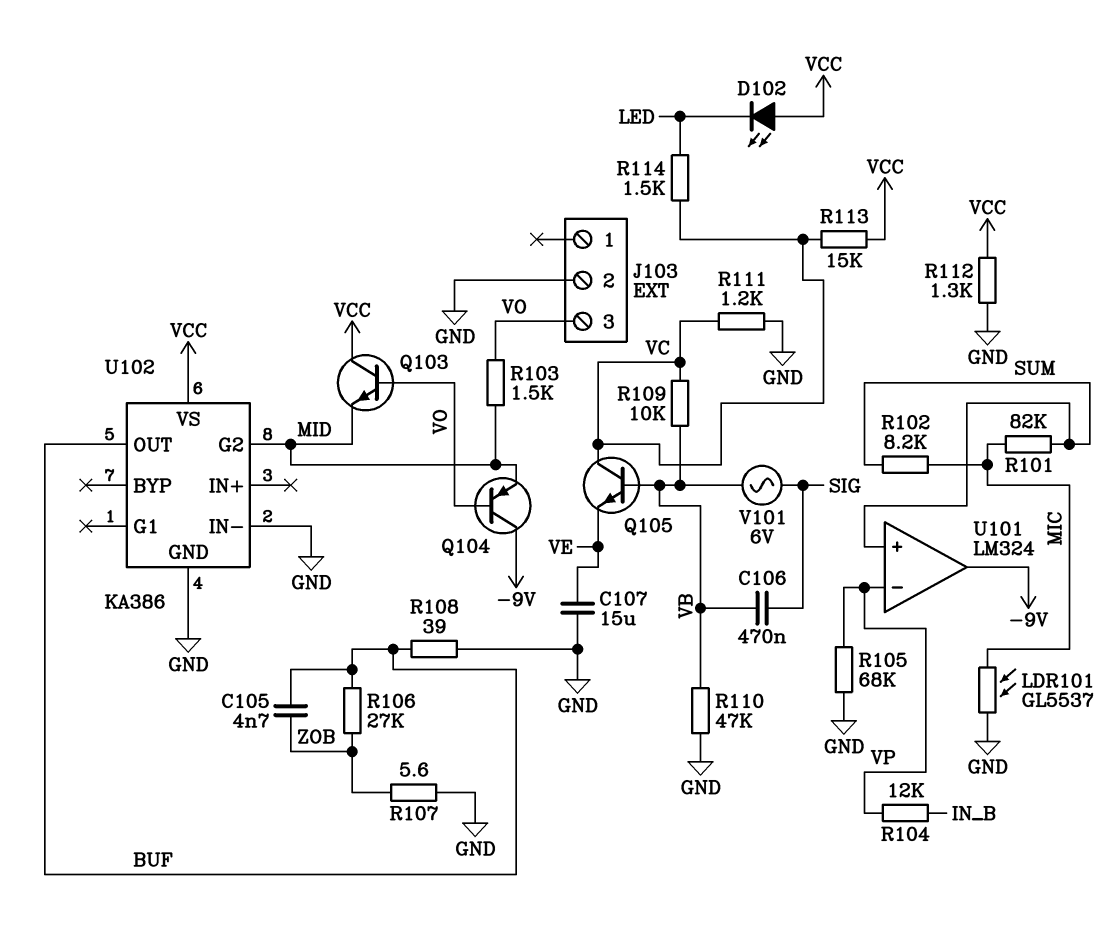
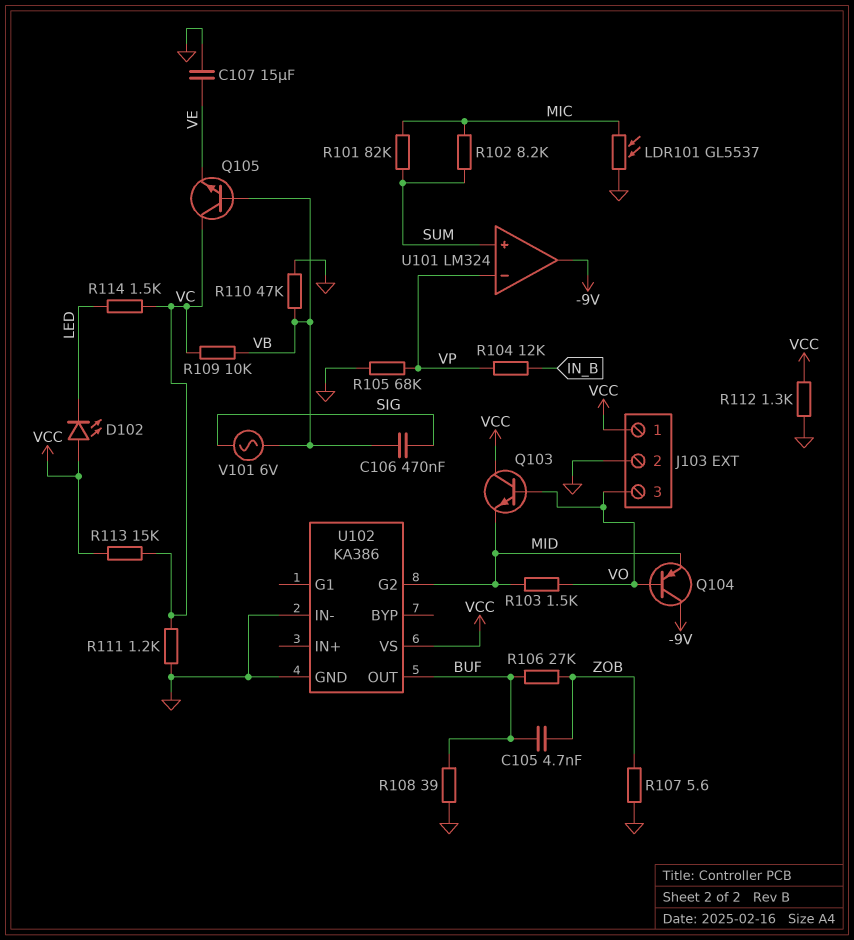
J103 pin 1: none -> VCC

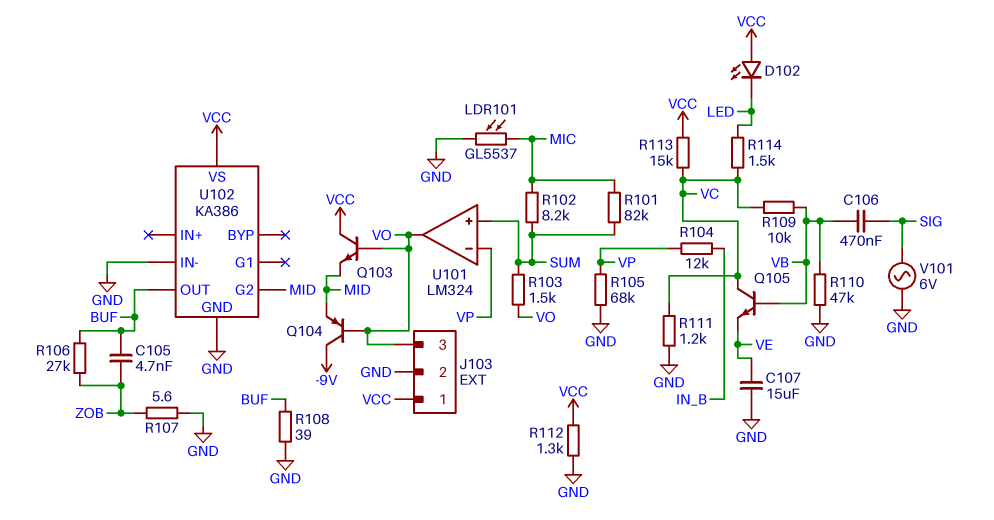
R103: 1.5k (MID, VO) -> 1.5k (SUM, VO)
U101 pin out: -9V -> VO
V101: AC 6V (SIG, VB) -> AC 6V (GND, SIG)

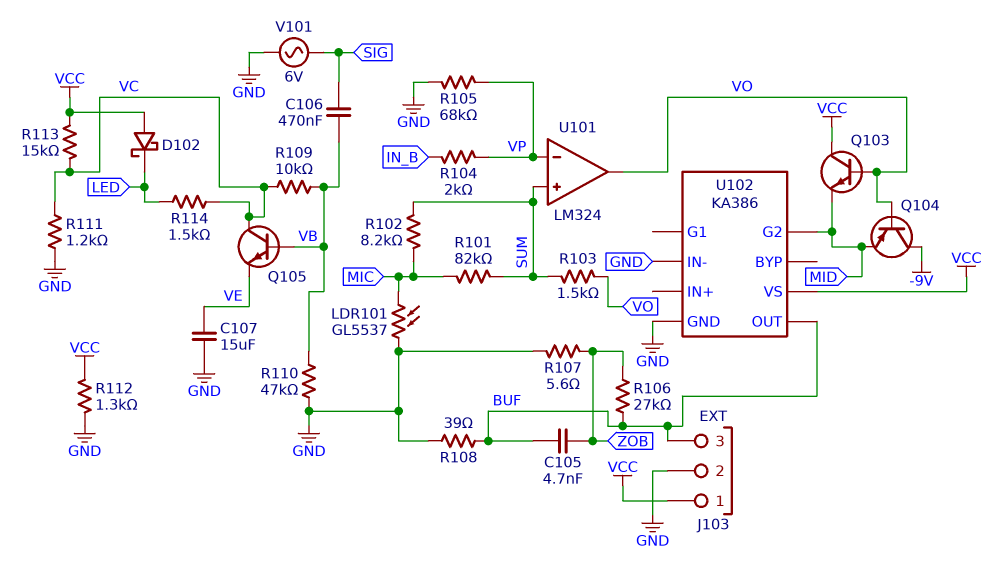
D102: LED (A VCC, K LED) -> schottky (A VCC, K LED)
J103 pin 3: VO -> BUF
R104: 12k (IN_B, VP) -> 2k (IN_B, VP)

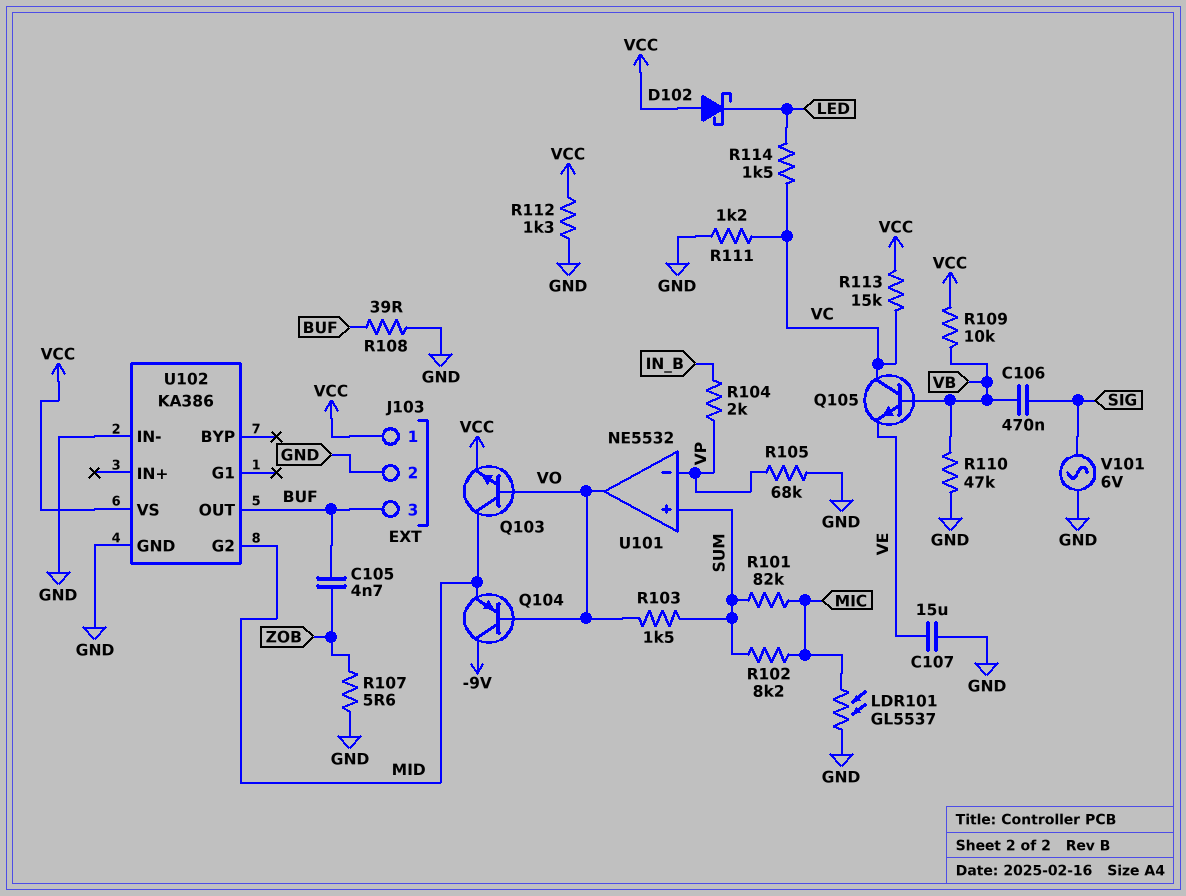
Q103: NPN (B VO, C VCC, E MID) -> NPN (B VO, C MID, E VCC)
R106: 27k (BUF, ZOB) -> none
R109: 10k (VB, VC) -> 10k (VB, VCC)
U101: LM324 -> NE5532

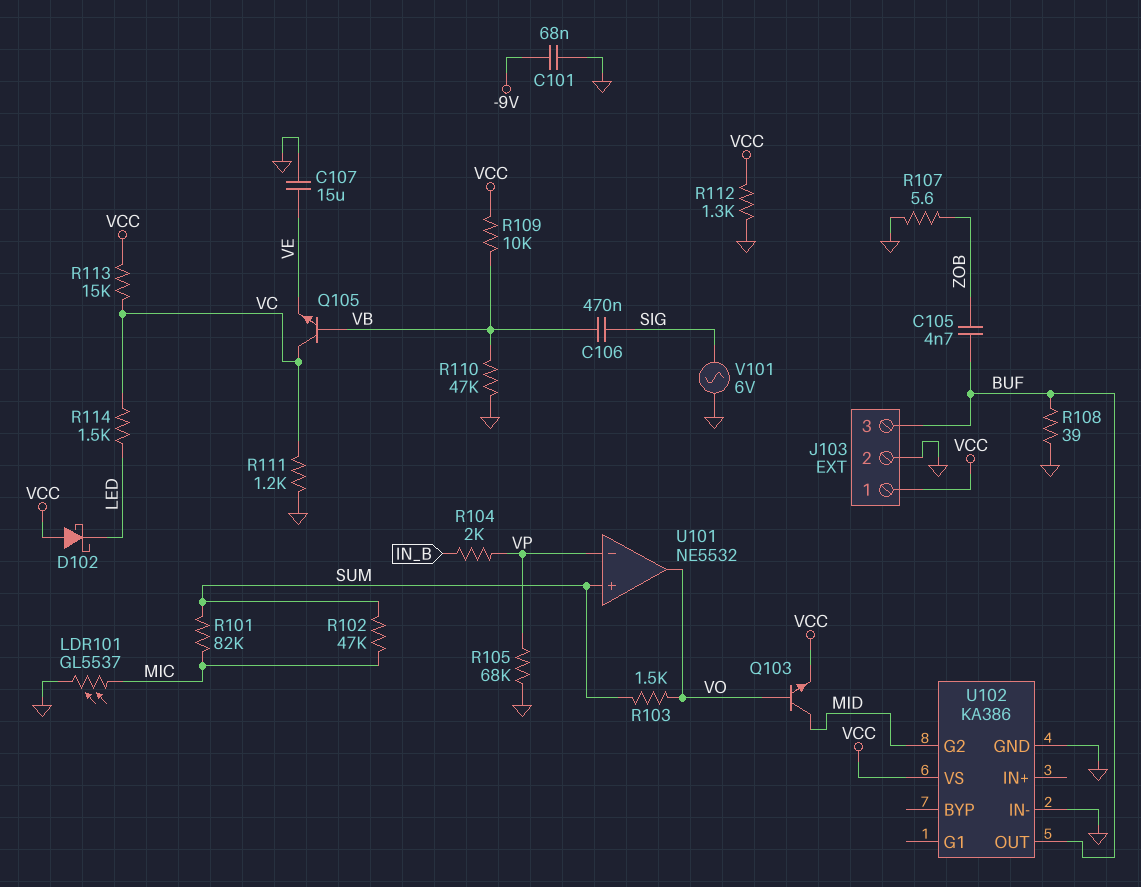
C101: none -> 68nF (-9V, GND)
Q104: PNP (B VO, C -9V, E MID) -> none
R102: 8.2k (MIC, SUM) -> 47k (MIC, SUM)

